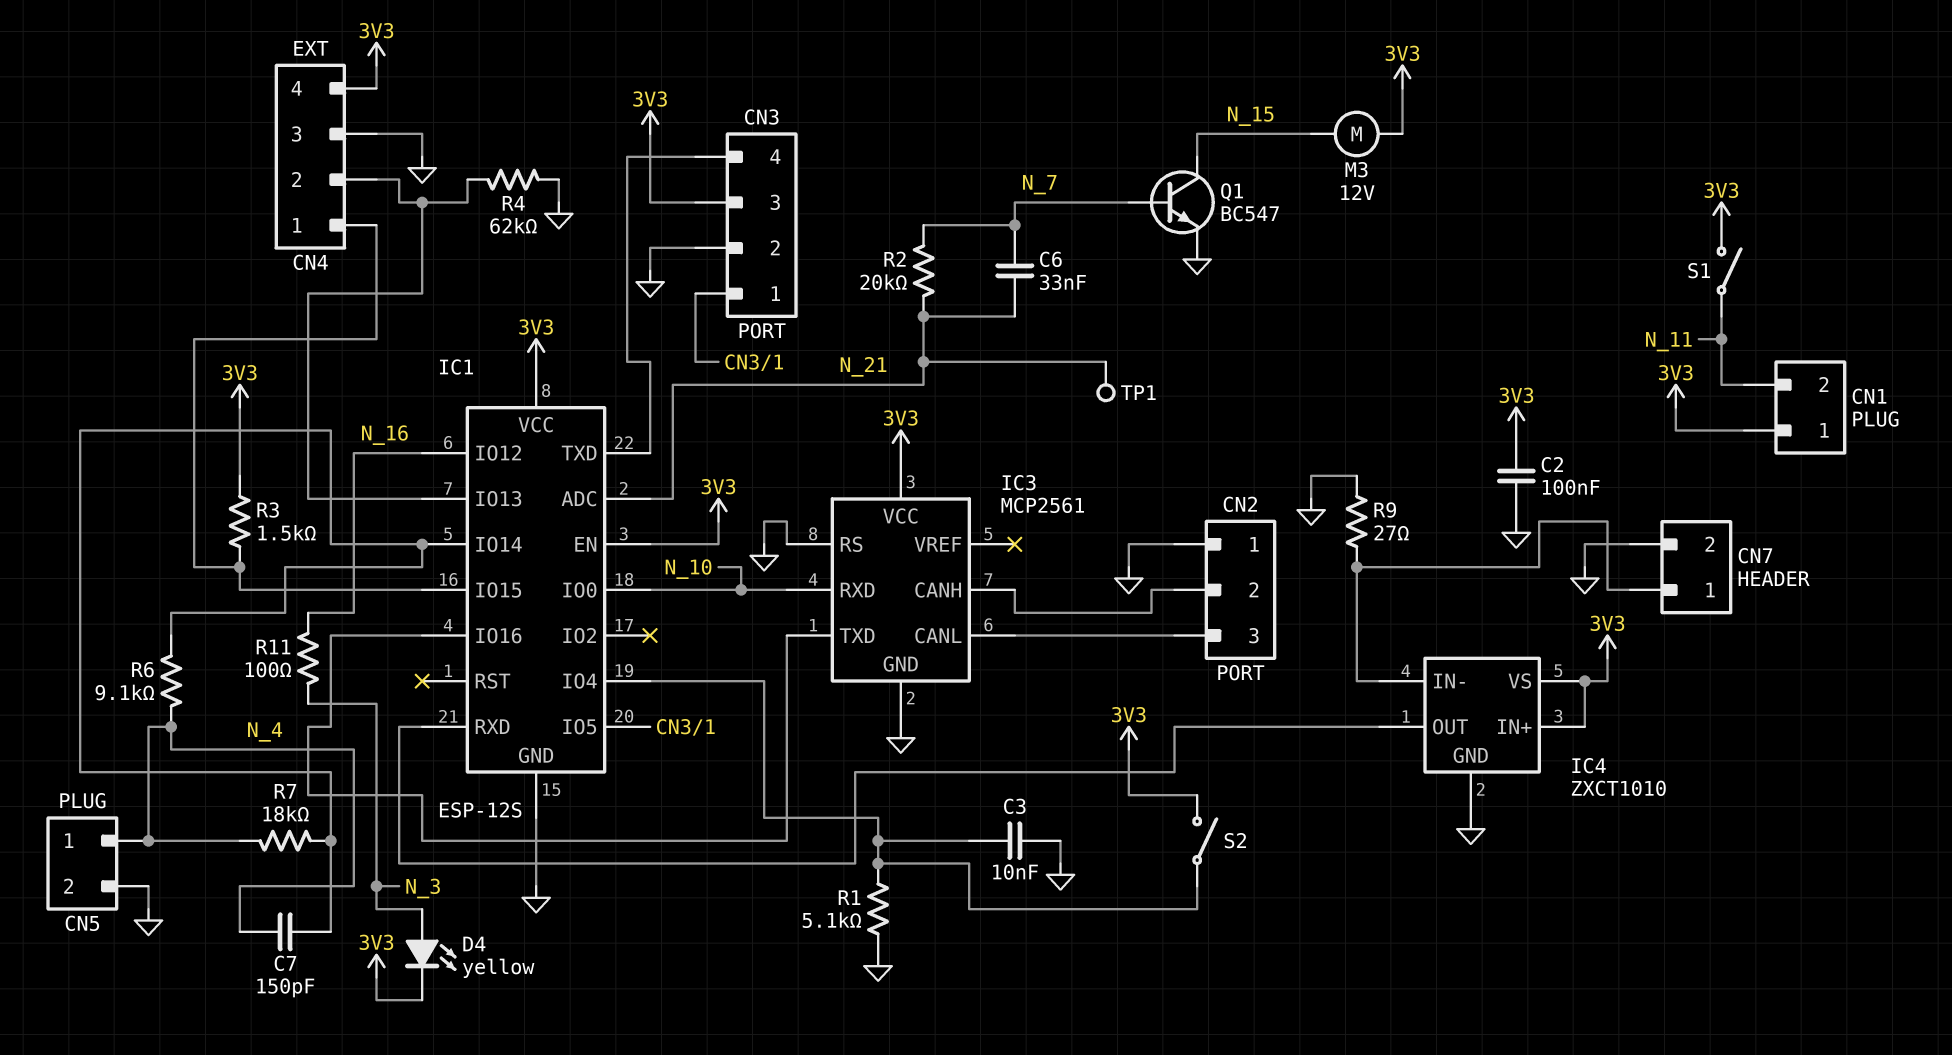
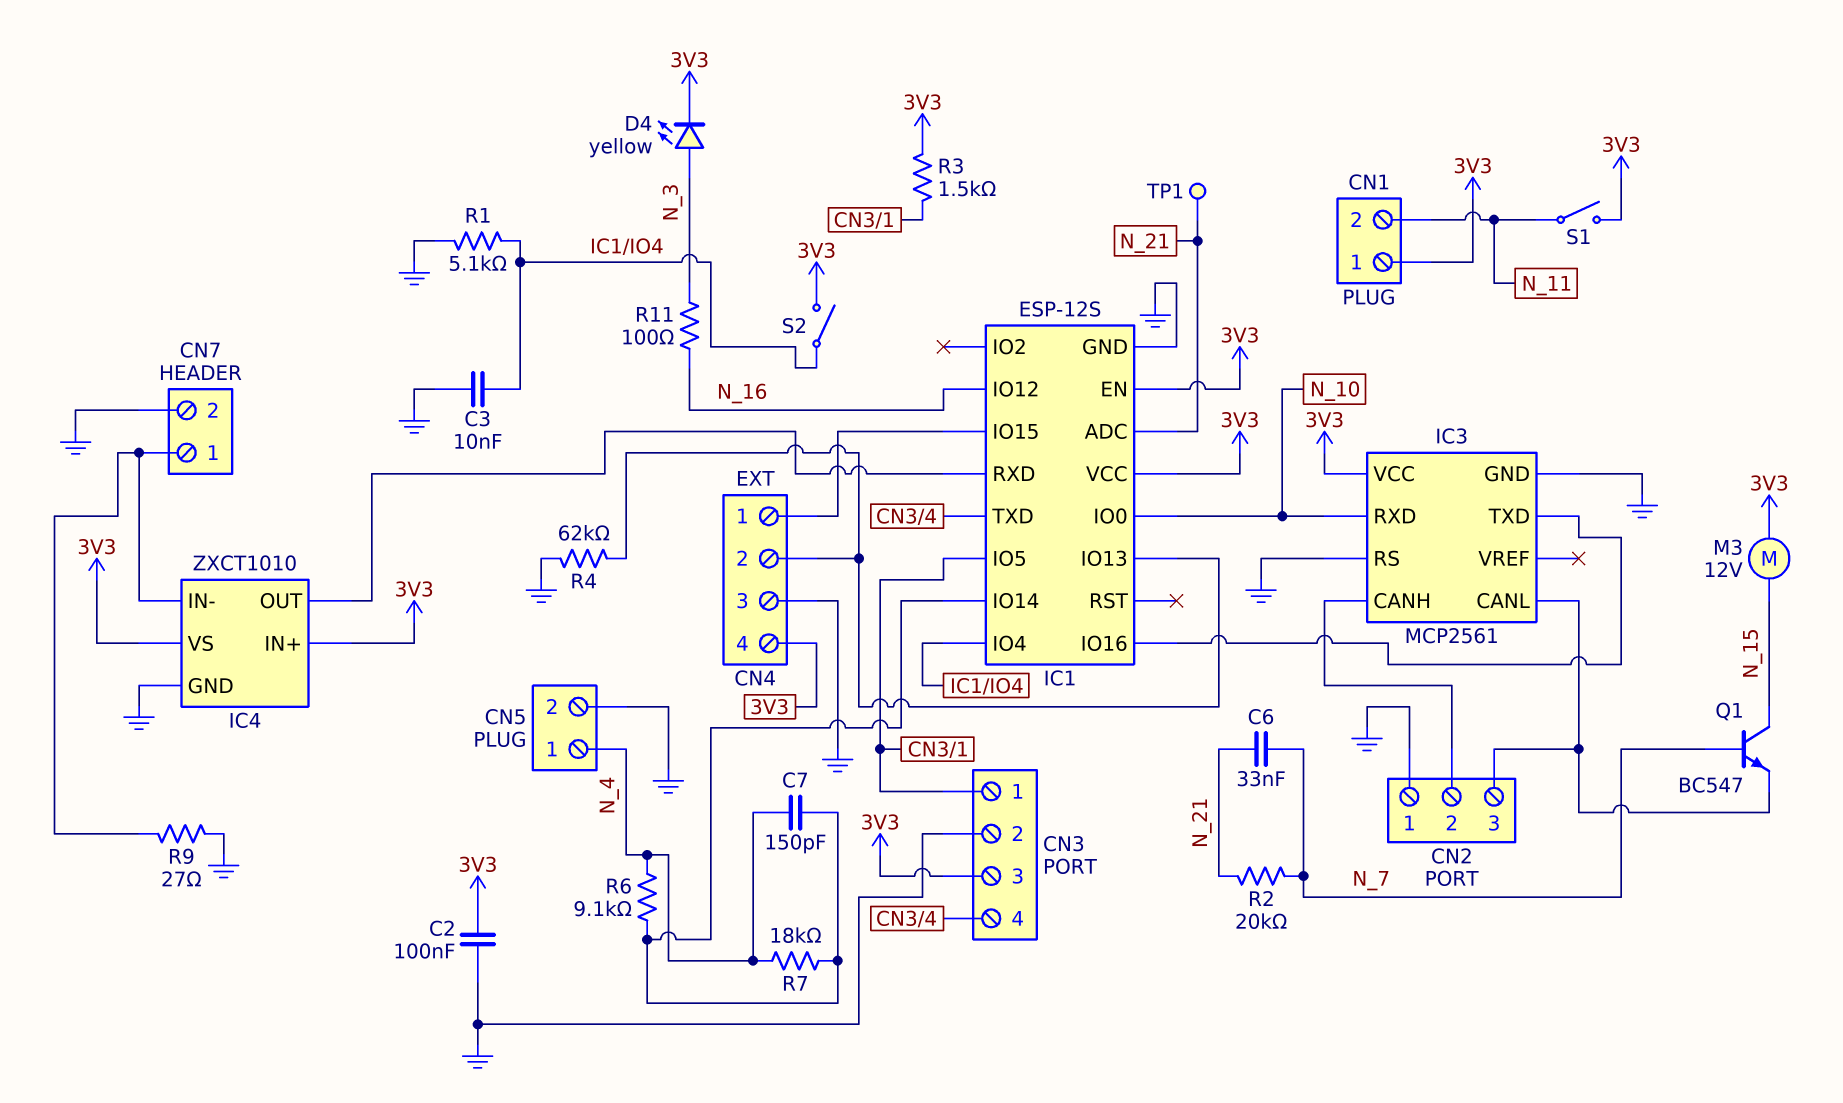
Q1: NPN BC547 (B N_7, C N_15, E GND) -> NPN BC547 (B N_7, C N_15, E CN2/3)
R3: 1.5k (3V3, CN4/1) -> 1.5k (3V3, CN3/1)

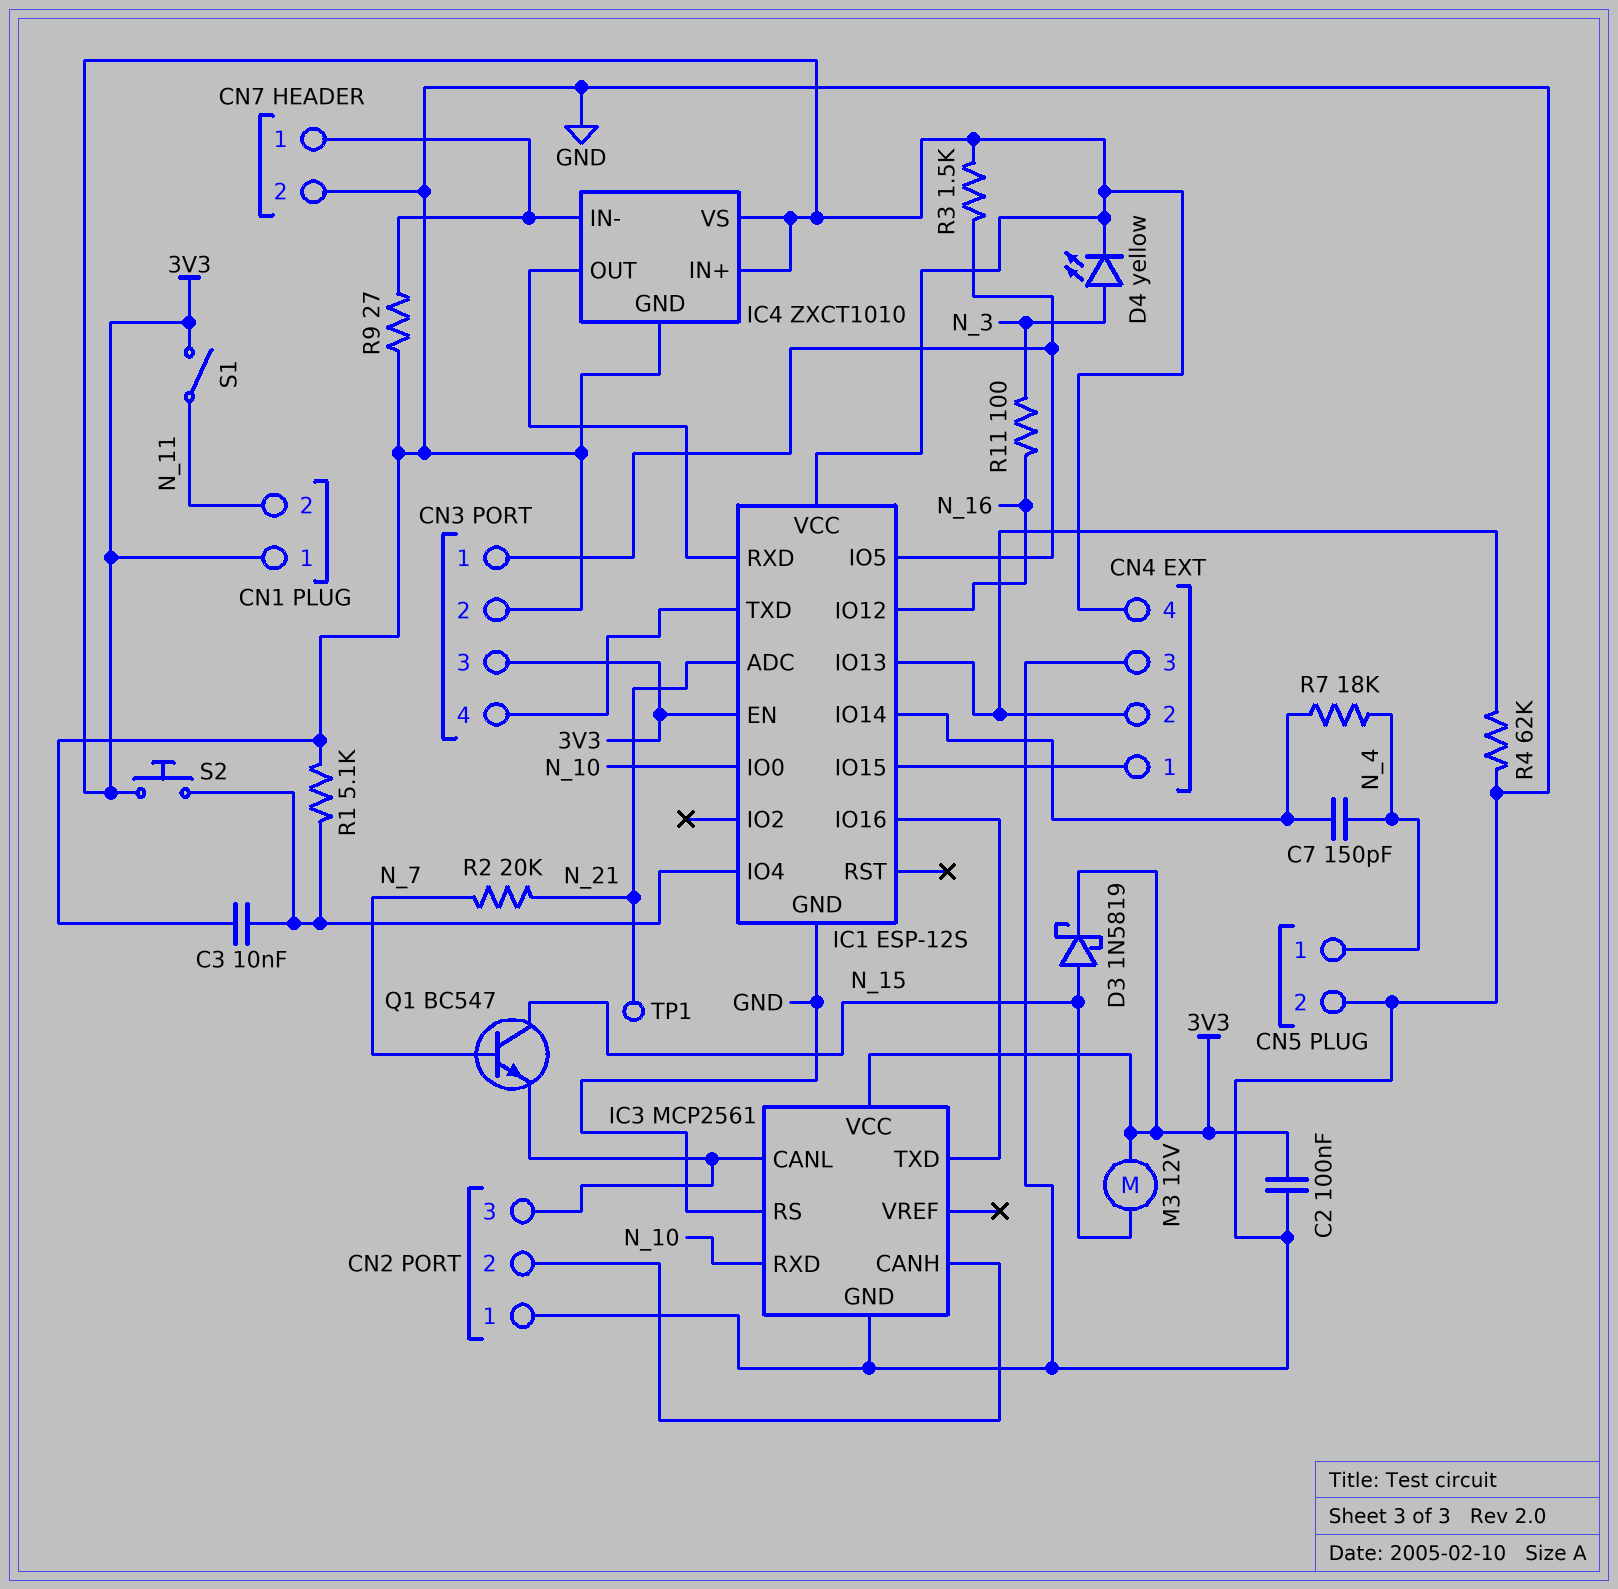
C6: 33nF (N_7, N_21) -> none
D3: none -> schottky 1N5819 (A N_15, K 3V3)
R6: 9.1k (IC1/IO14, N_4) -> none
S2: switch (3V3, IC1/IO4) -> button (3V3, IC1/IO4)

